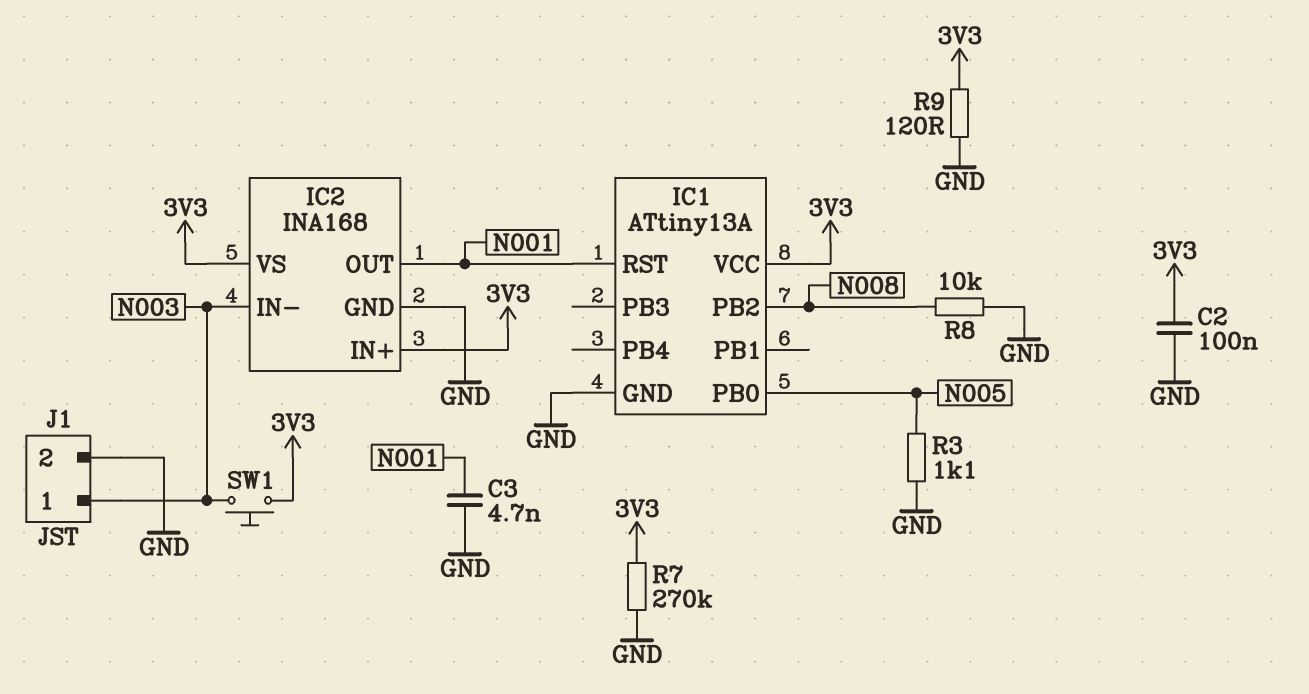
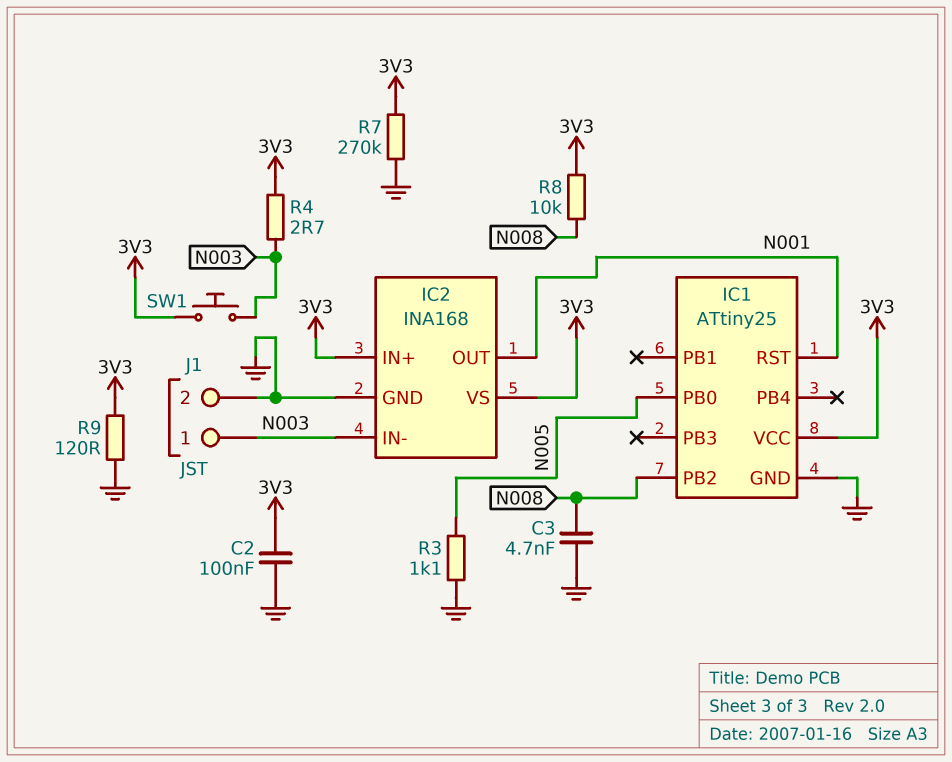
C3: 4.7nF (GND, N001) -> 4.7nF (GND, N008)
IC1: ATtiny13A -> ATtiny25
R4: none -> 2.7 (3V3, N003)
R8: 10k (GND, N008) -> 10k (3V3, N008)

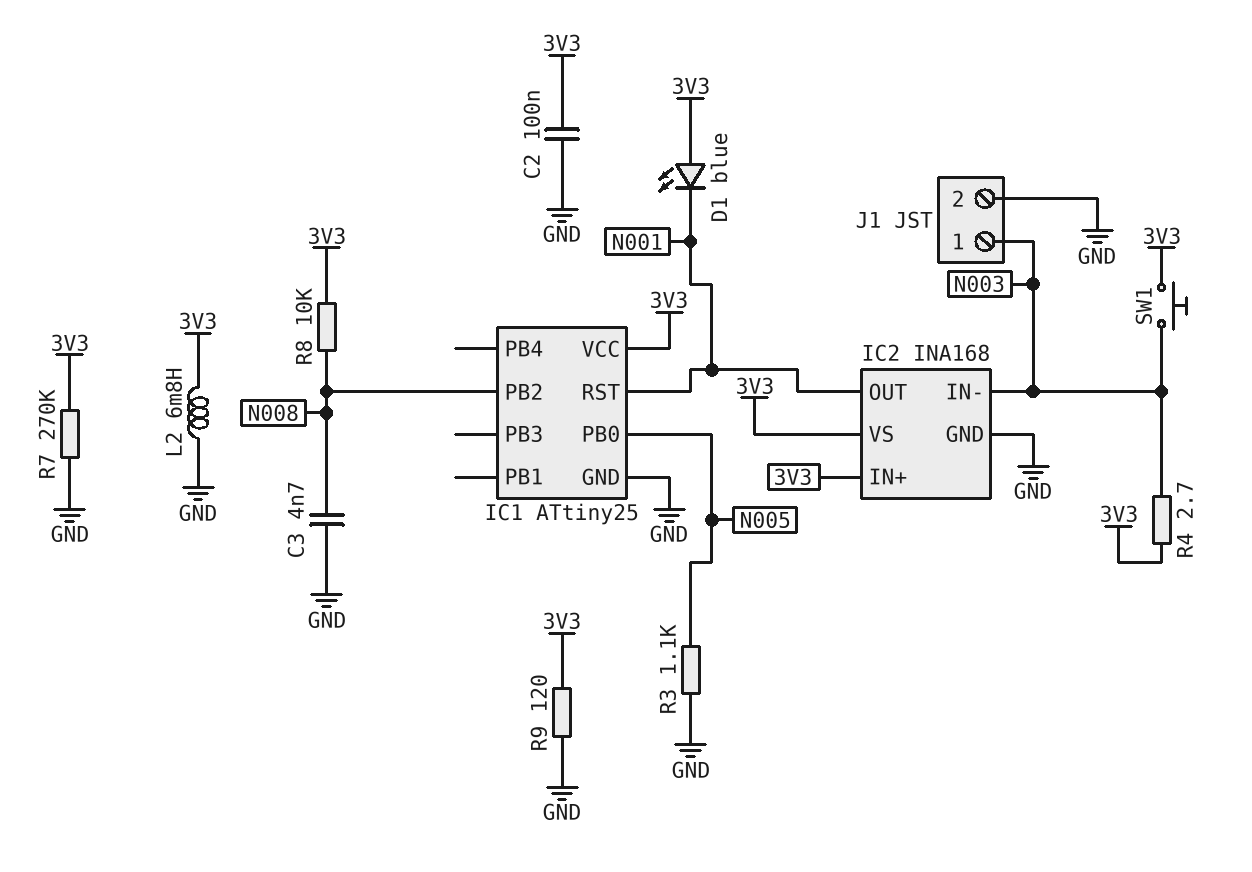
D1: none -> LED blue (A 3V3, K N001)
L2: none -> 6.8mH (3V3, GND)

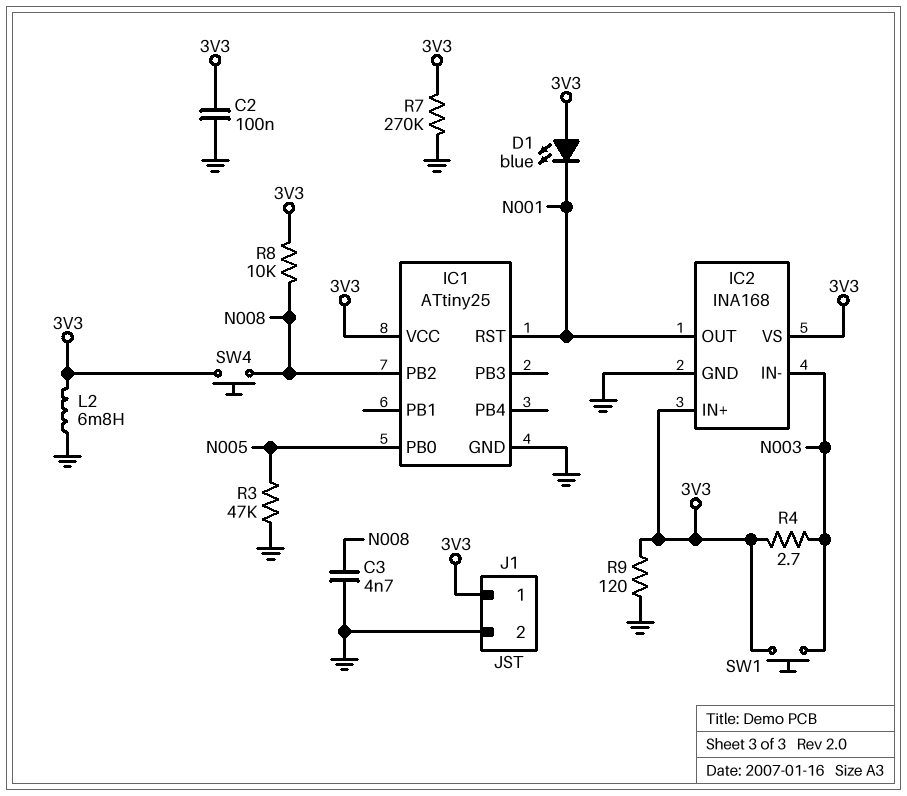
J1 pin 1: N003 -> 3V3
R3: 1.1k (GND, N005) -> 47k (GND, N005)
SW4: none -> button (3V3, N008)

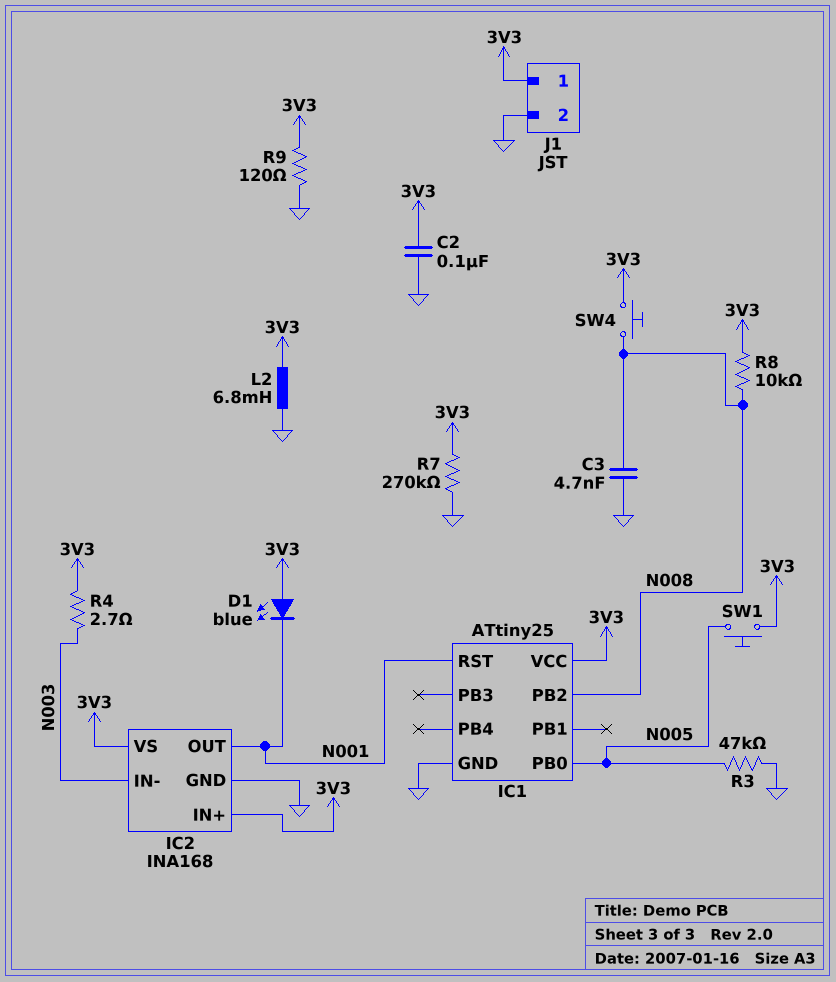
SW1: button (3V3, N003) -> button (3V3, N005)

